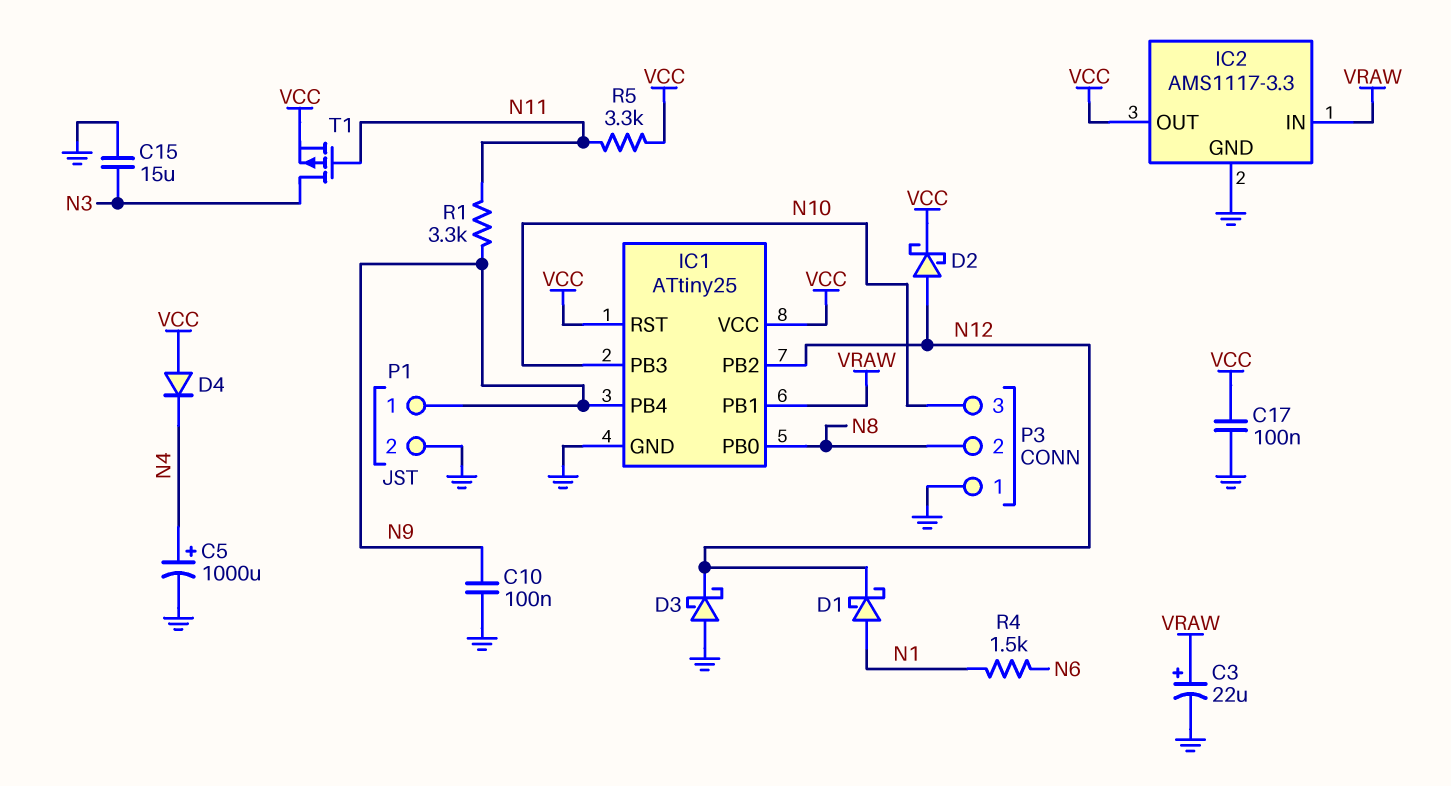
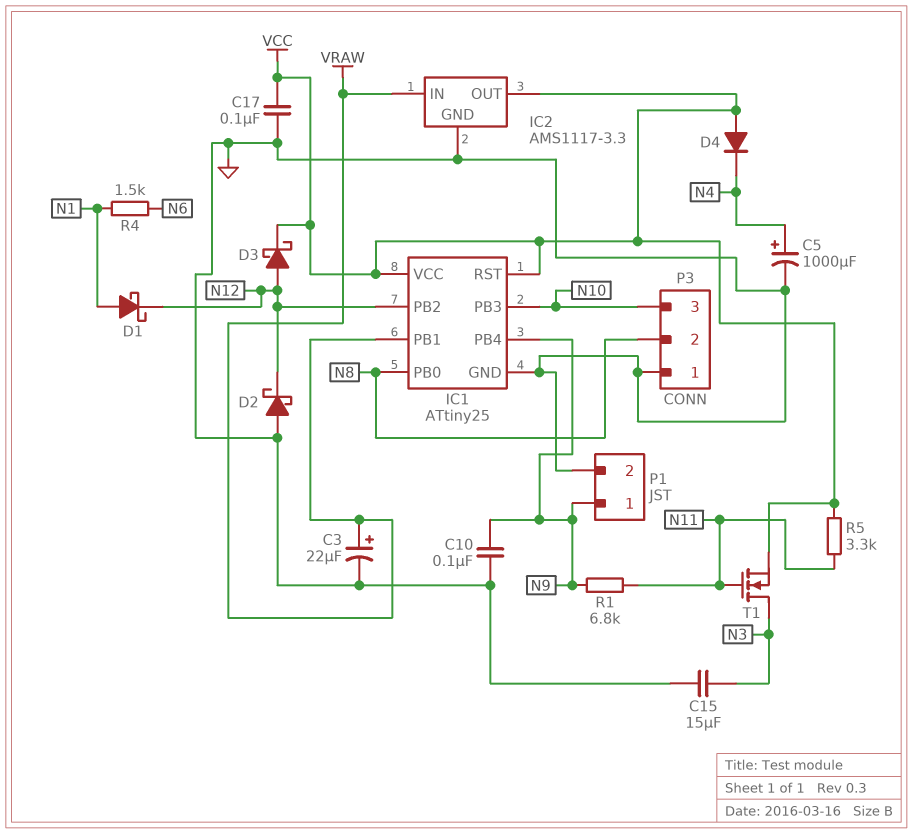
D2: schottky (A N12, K VCC) -> schottky (A GND, K N12)
D3: schottky (A GND, K N12) -> schottky (A N12, K VCC)
R1: 3.3k (N9, N11) -> 6.8k (N9, N11)
T1: PMOS (G N11, D N3, S VCC) -> NMOS (G N11, D N3, S VCC)

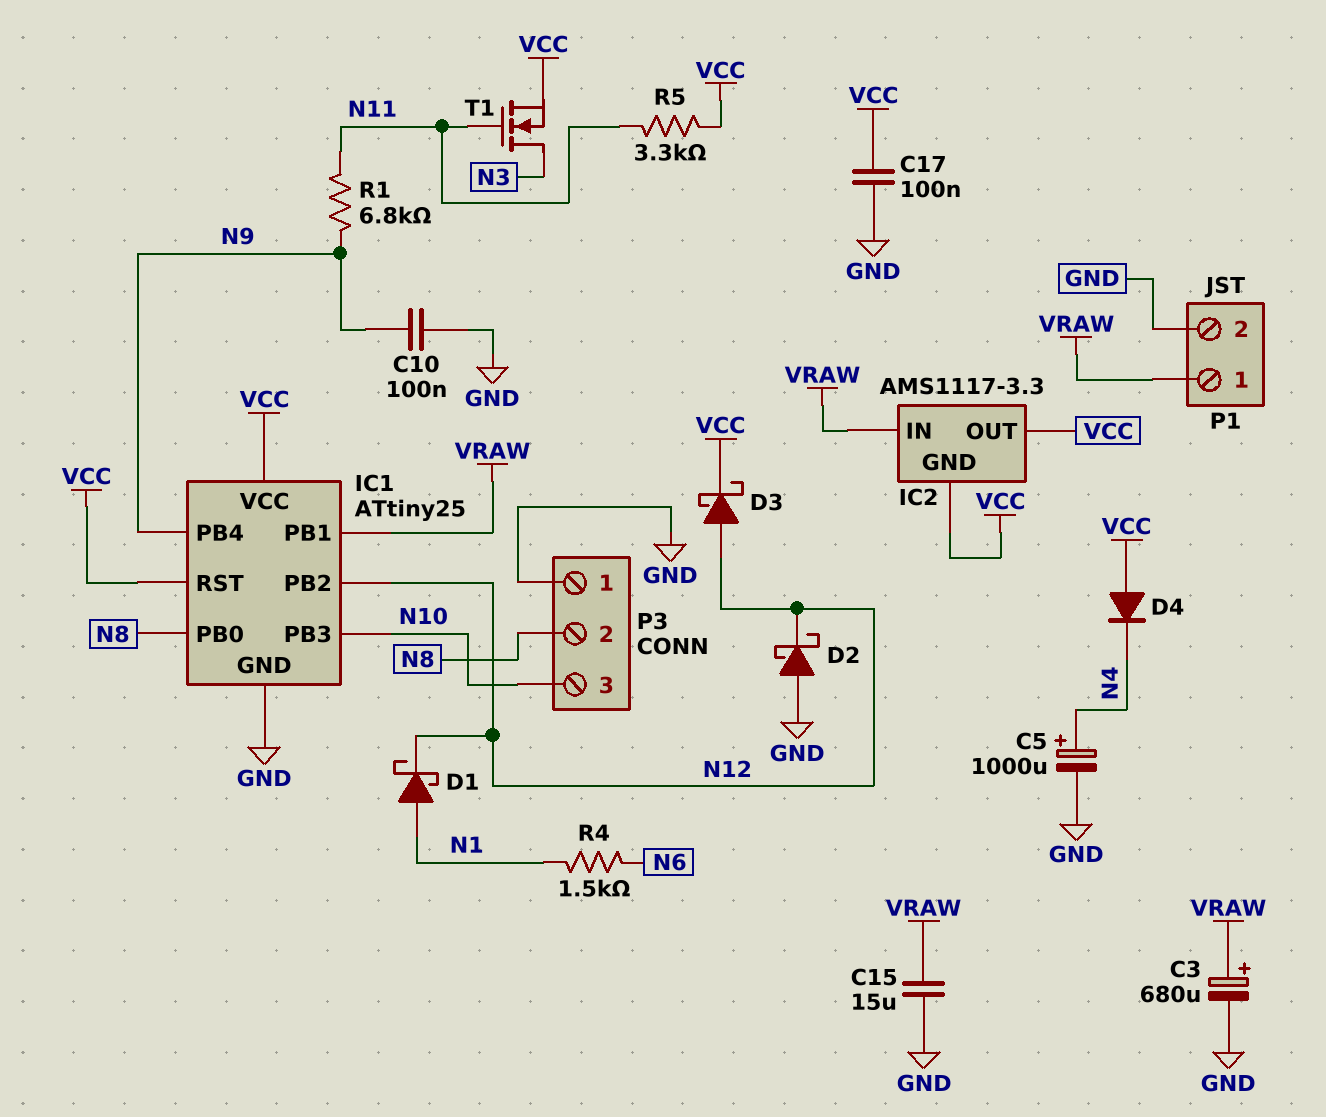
C3: 22uF (plus VRAW, minus GND) -> 680uF (plus VRAW, minus GND)
C15: 15uF (GND, N3) -> 15uF (GND, VRAW)
IC2 pin GND: GND -> VCC
P1 pin 1: N9 -> VRAW

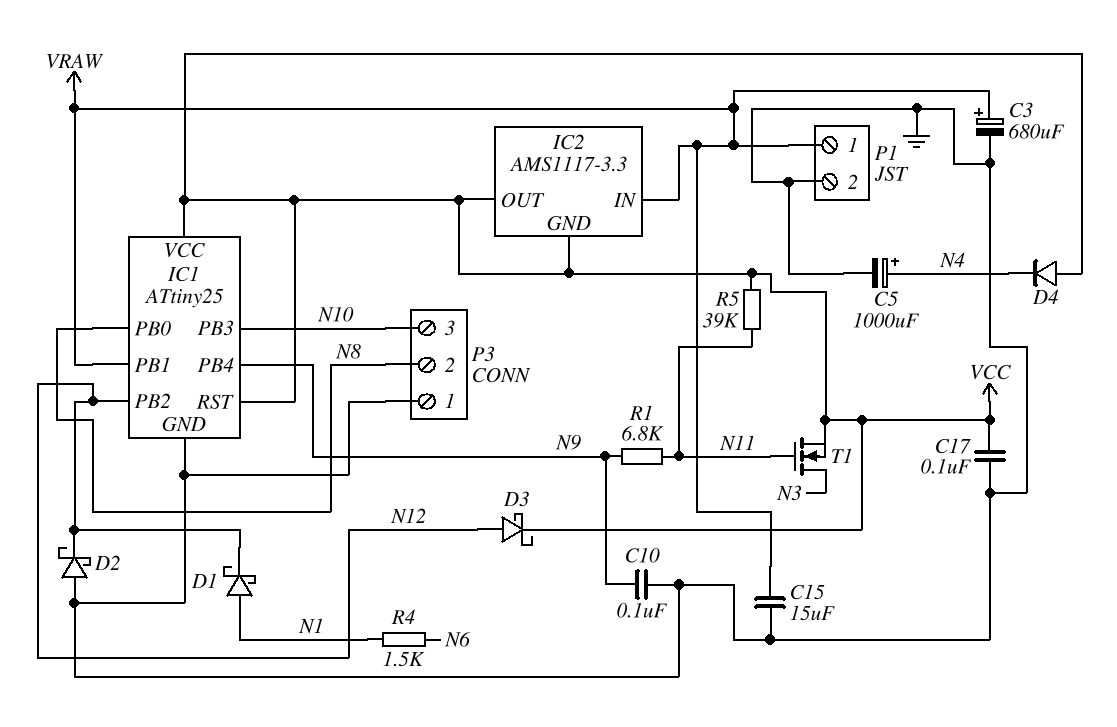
R5: 3.3k (N11, VCC) -> 39k (N11, VCC)

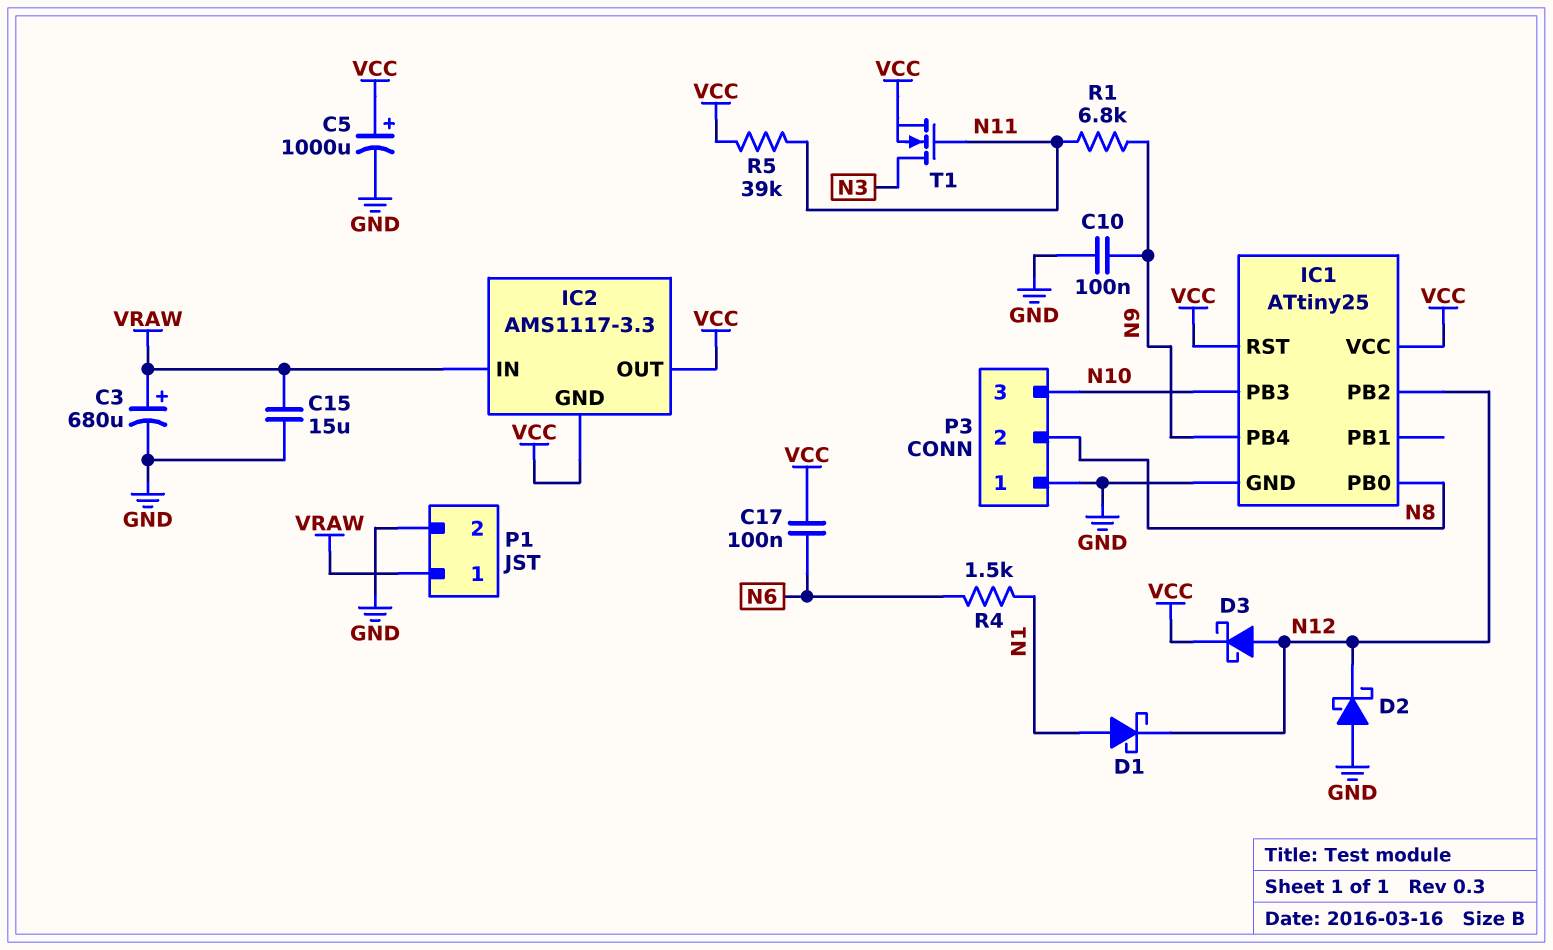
C5: 1000uF (plus N4, minus GND) -> 1000uF (plus VCC, minus GND)
C17: 100nF (GND, VCC) -> 100nF (N6, VCC)
D4: diode (A VCC, K N4) -> none
IC1 pin PB1: VRAW -> none

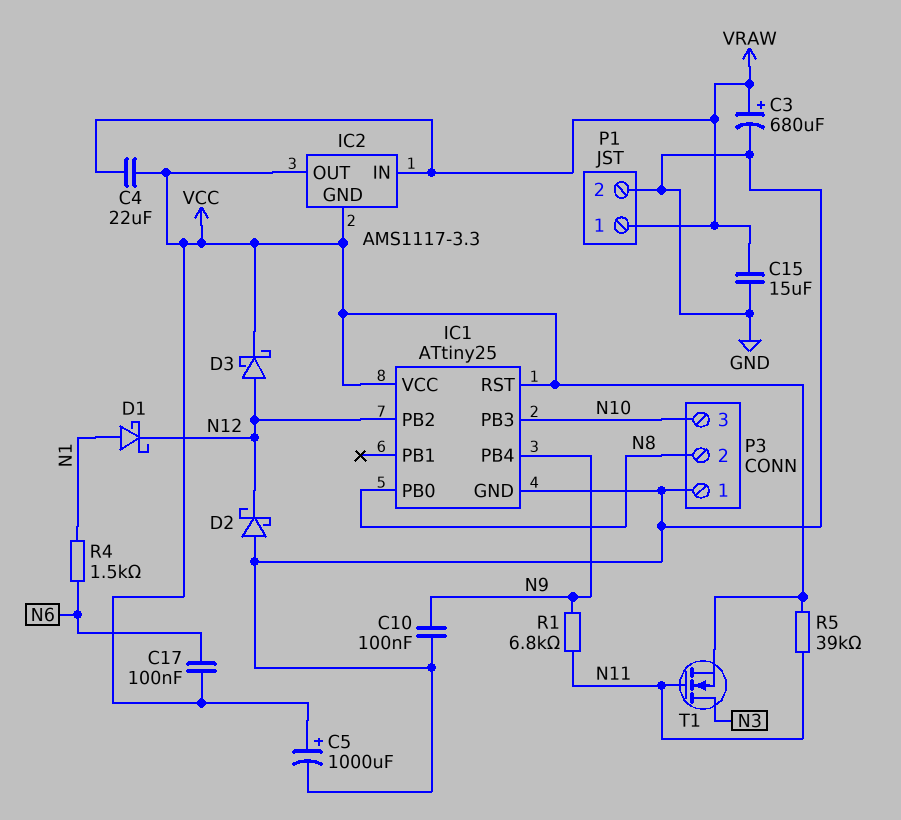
C4: none -> 22uF (VCC, VRAW)

